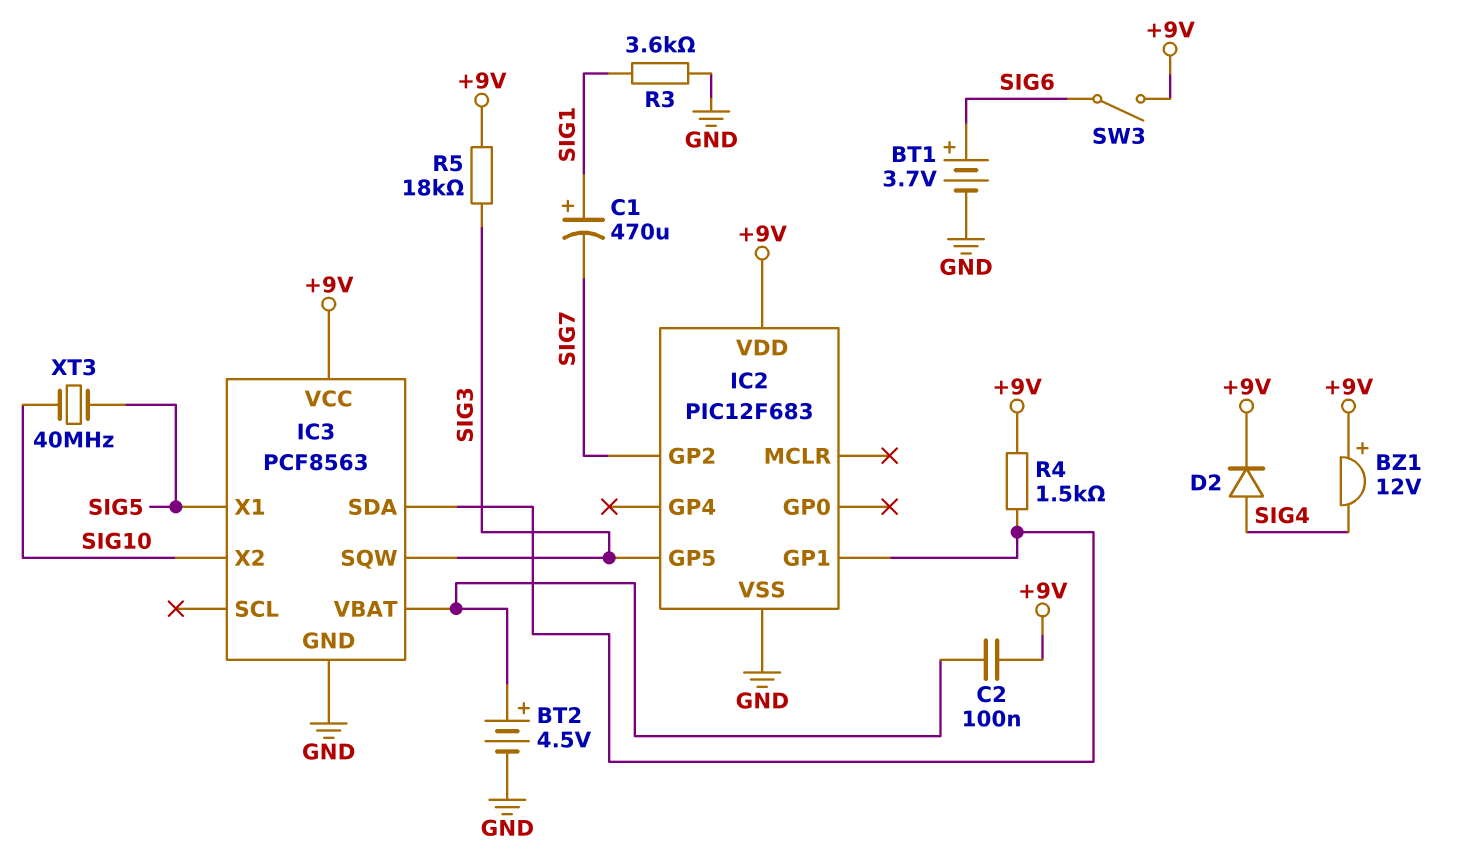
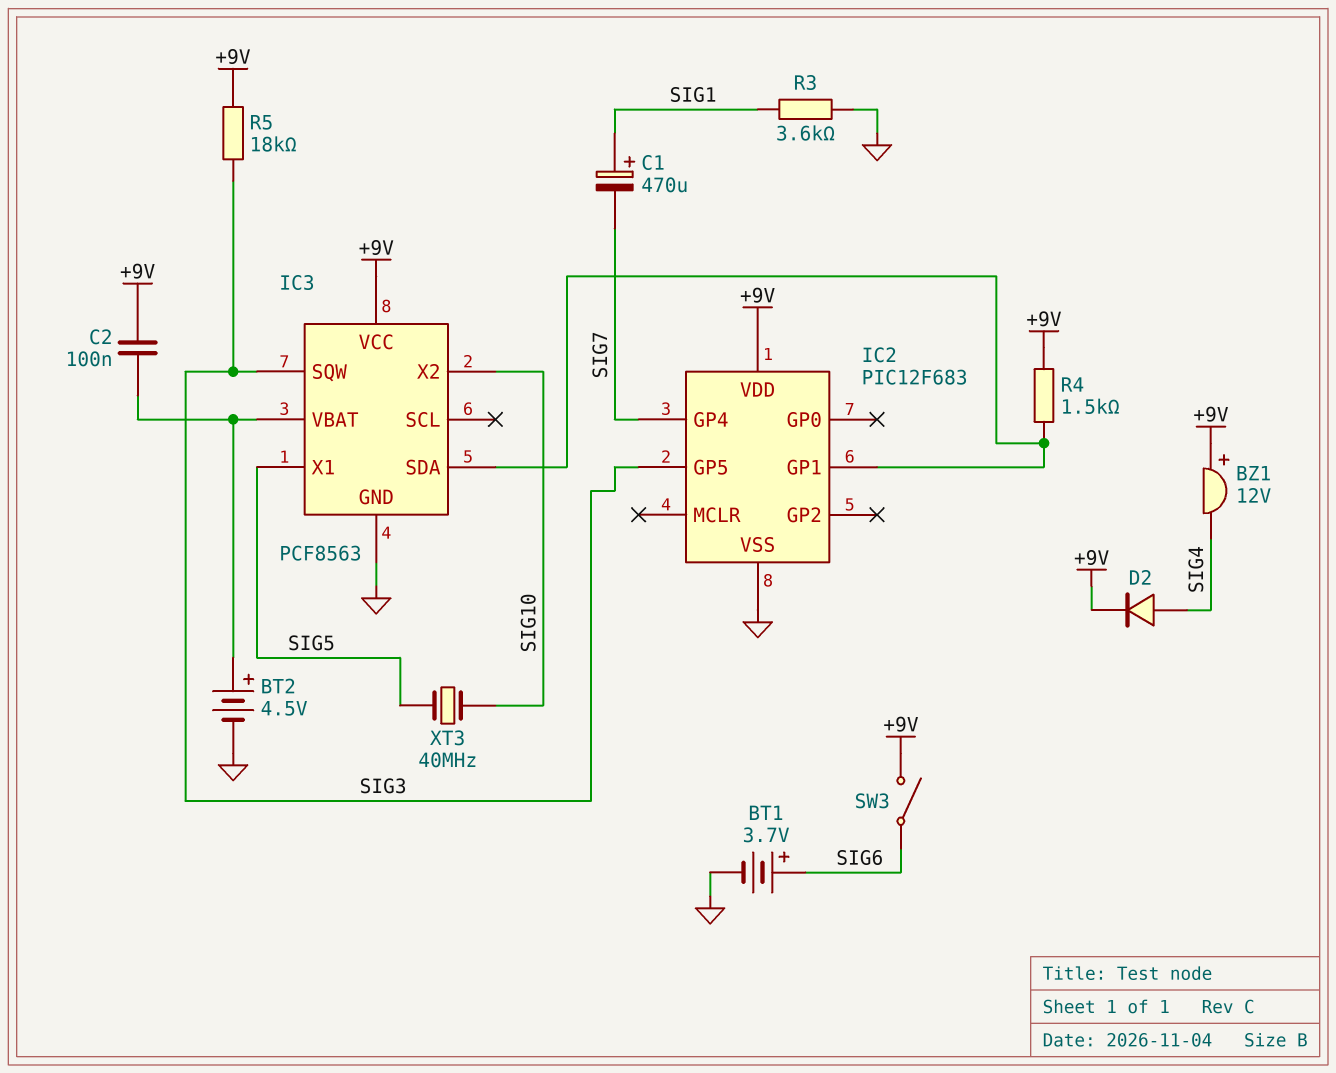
IC2 pin GP2: SIG7 -> none
IC2 pin GP4: none -> SIG7

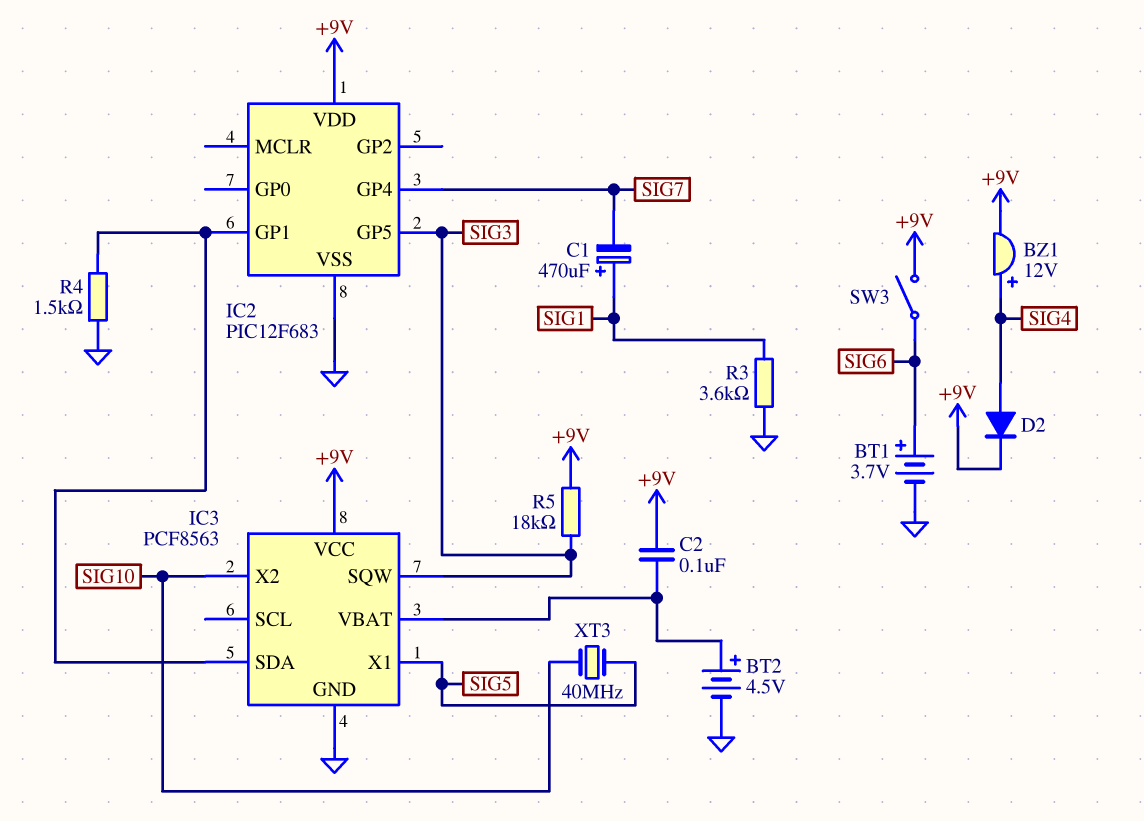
BZ1: buzzer 12V (plus +9V, minus SIG4) -> buzzer 12V (plus SIG4, minus +9V)
R4: 1.5k (+9V, IC2/GP1) -> 1.5k (GND, IC2/GP1)

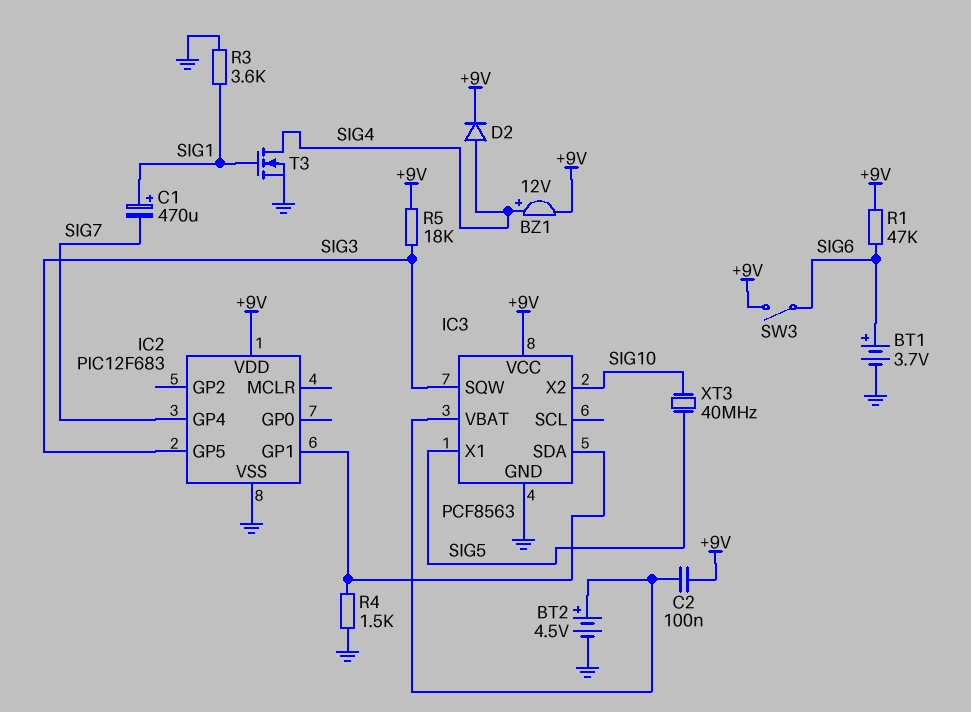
R1: none -> 47k (+9V, SIG6)
T3: none -> NMOS (G SIG1, D SIG4, S GND)

